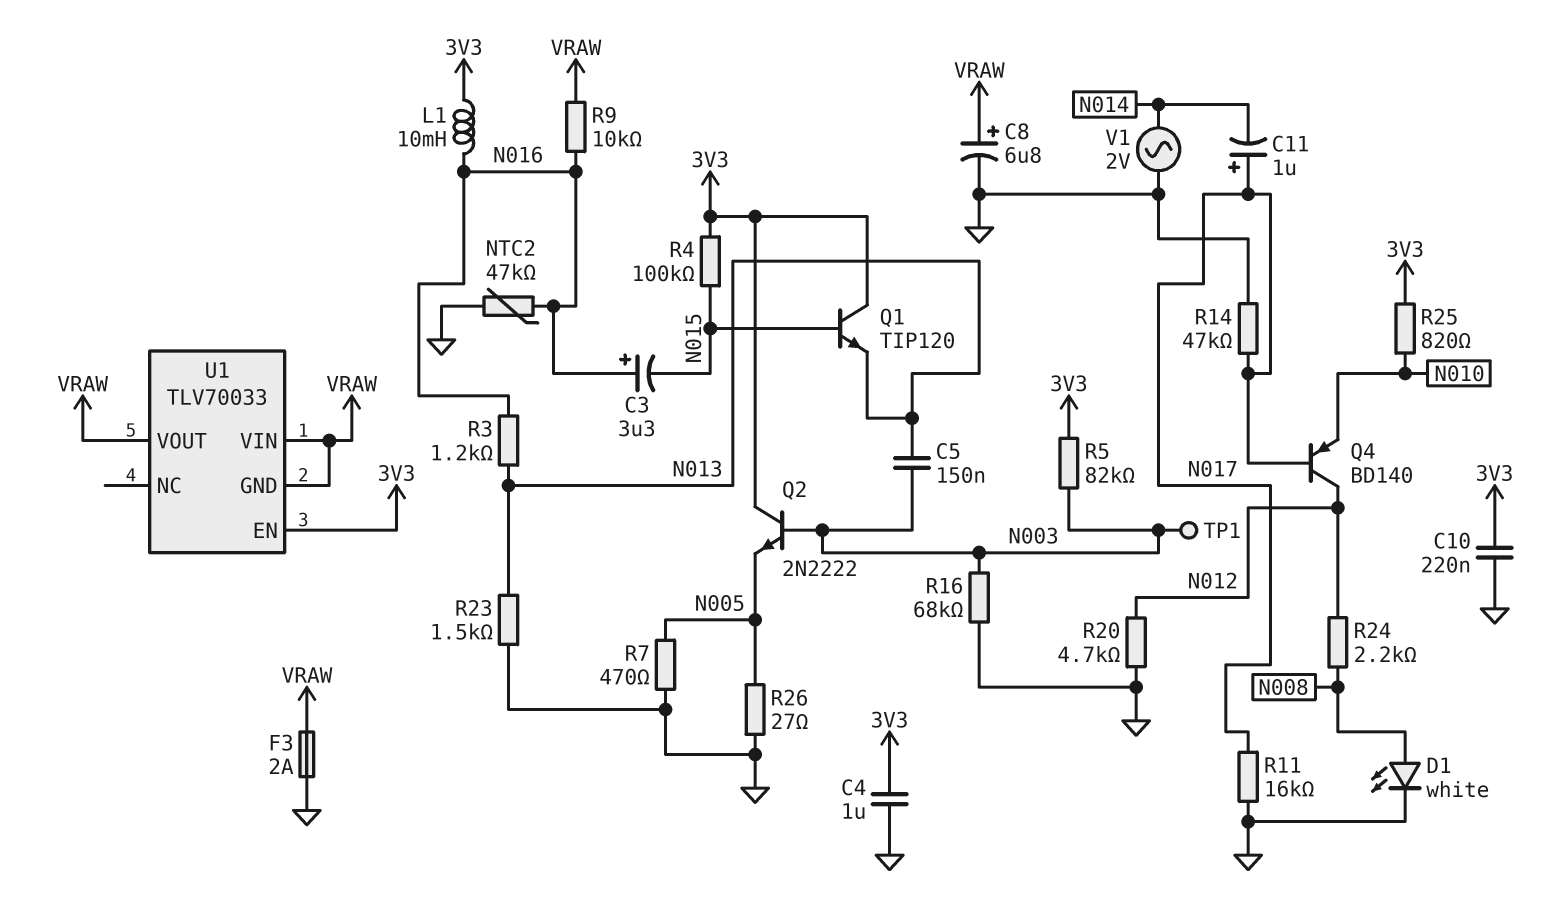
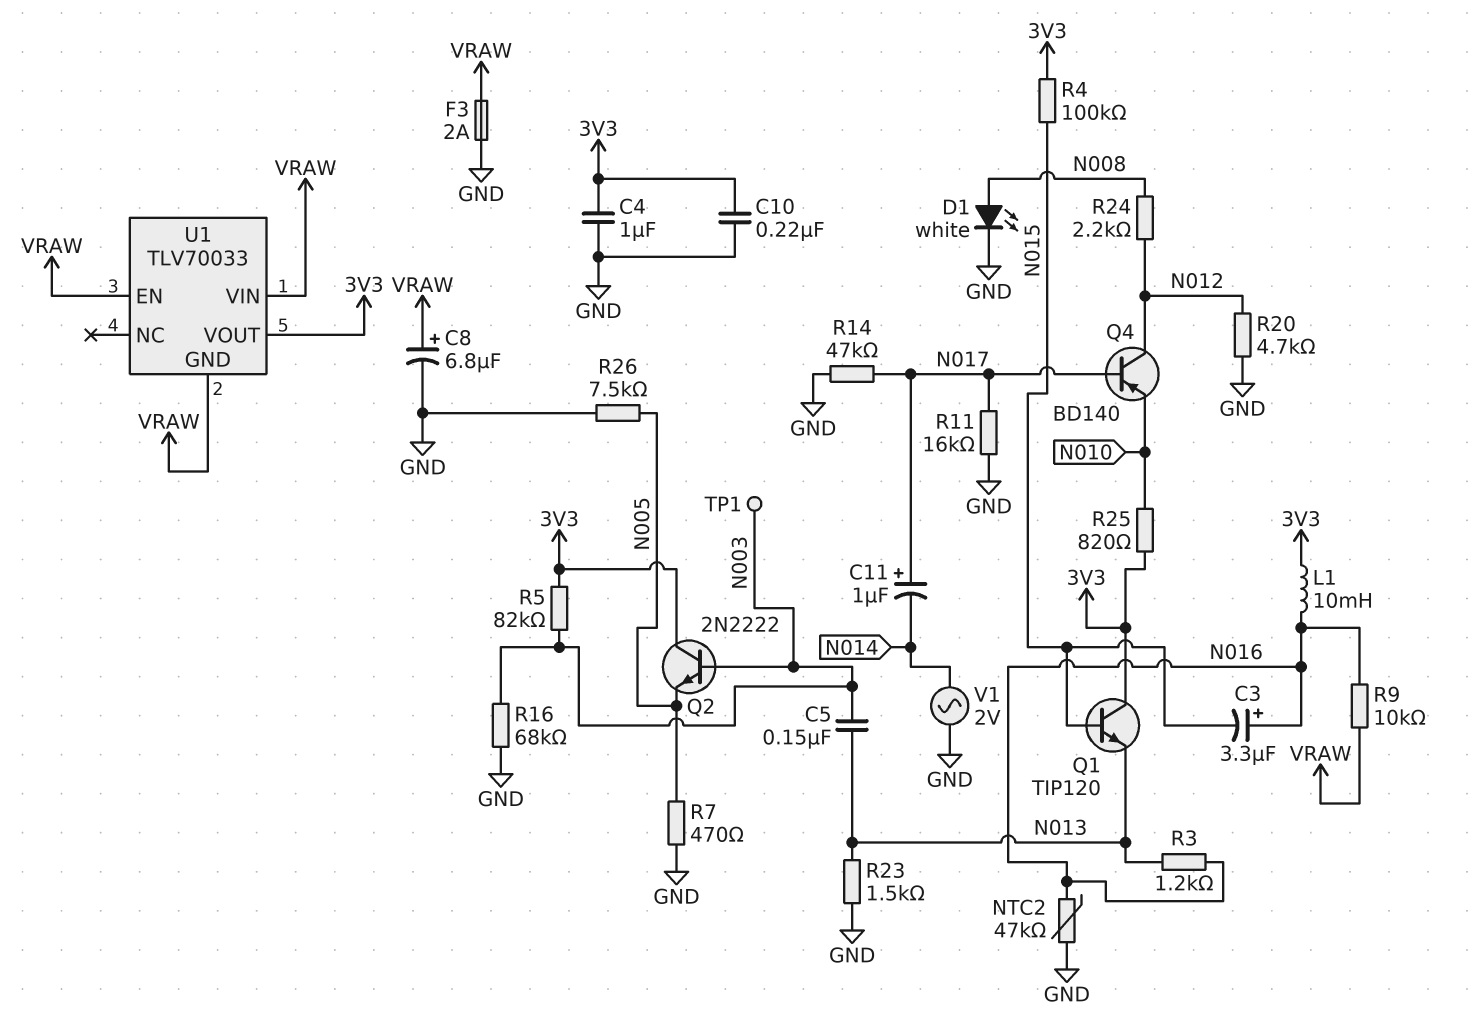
R26: 27 (GND, N005) -> 7.5k (GND, N005)
U1 pin EN: 3V3 -> VRAW
U1 pin VOUT: VRAW -> 3V3

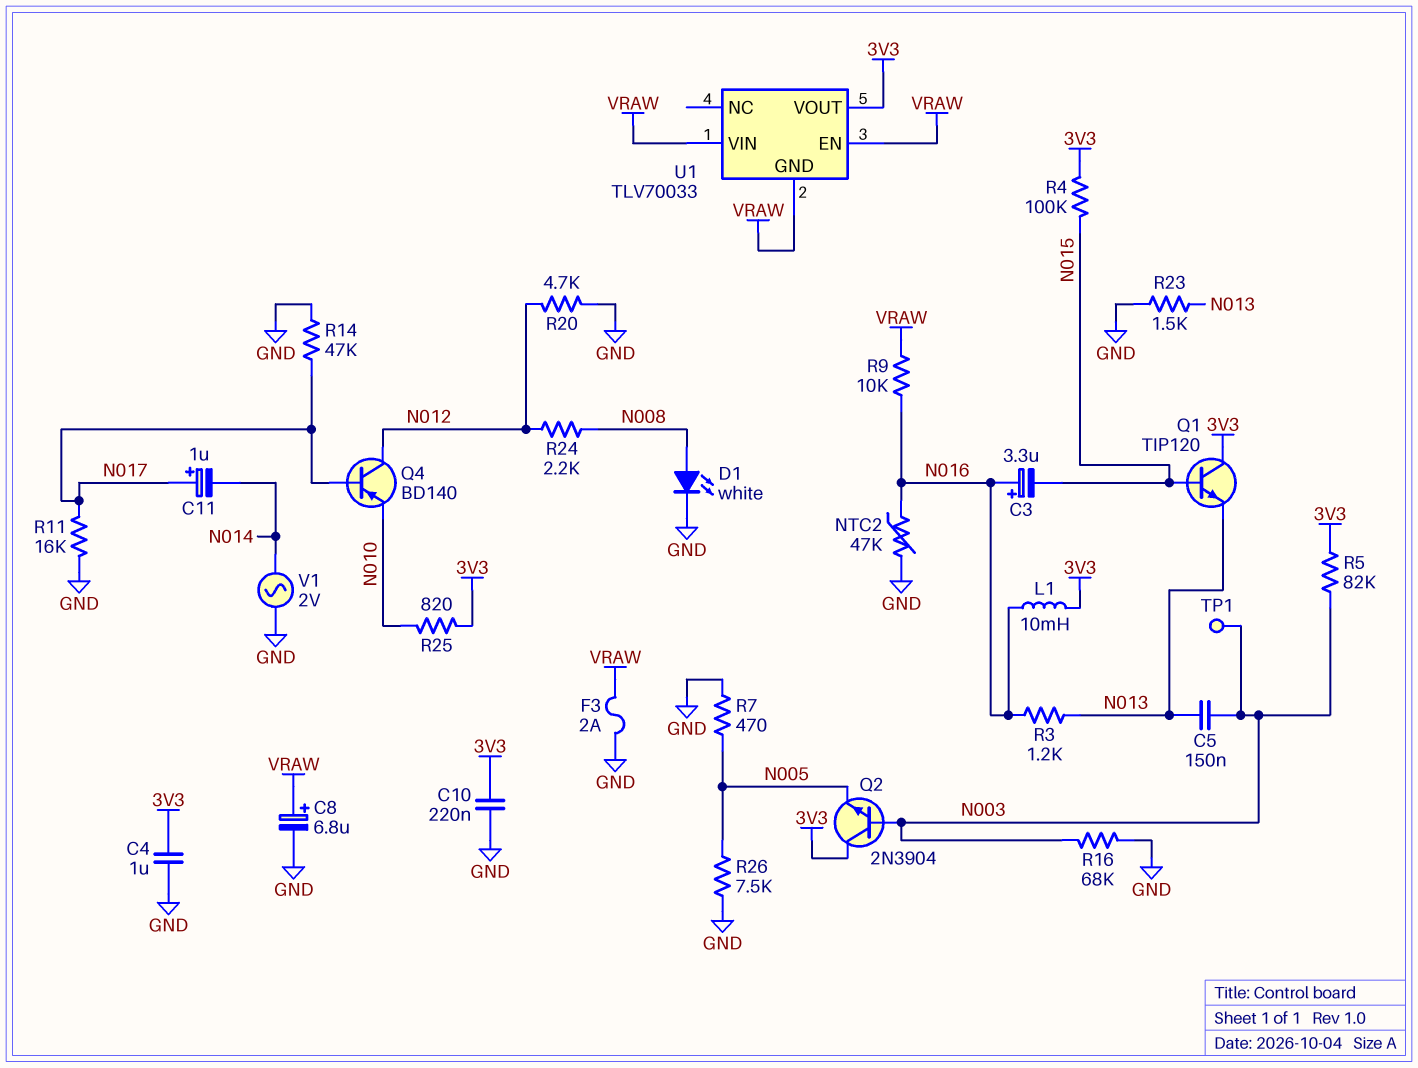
Q2: NPN 2N2222 (B N003, C 3V3, E N005) -> NPN 2N3904 (B N003, C 3V3, E N005)

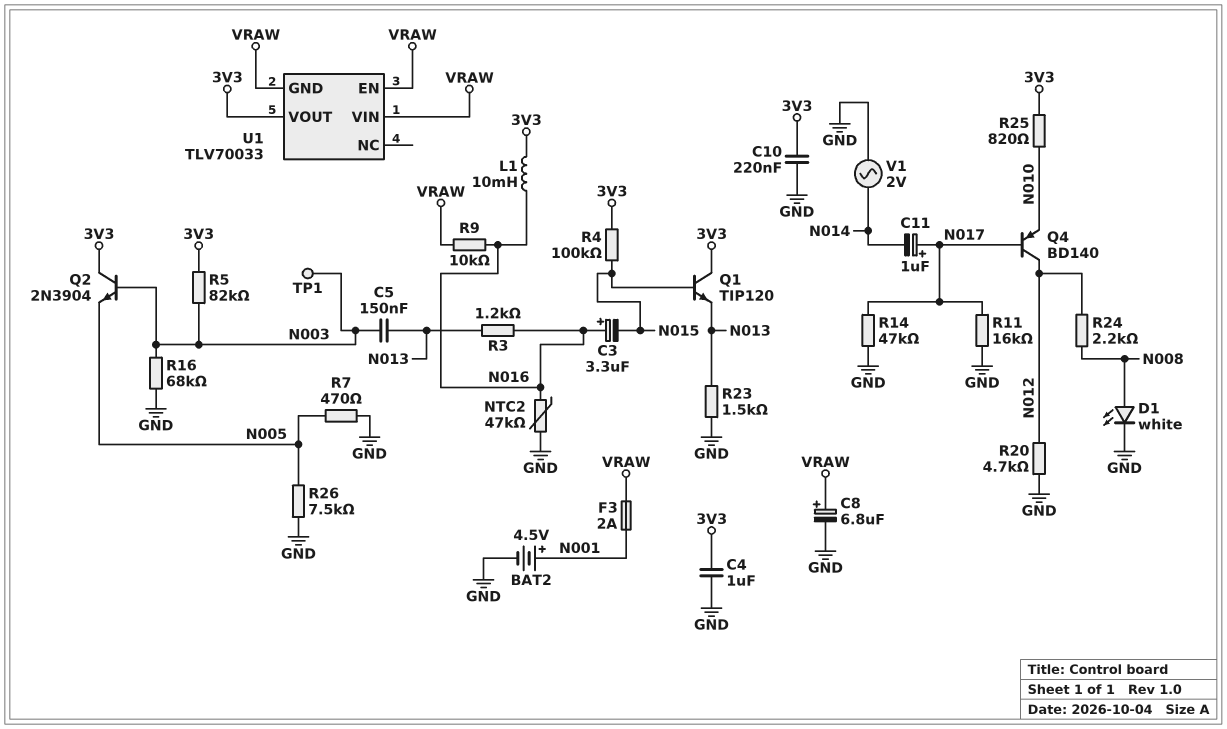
BAT2: none -> 4.5V (plus N001, minus GND)
F3: 2A (GND, VRAW) -> 2A (N001, VRAW)

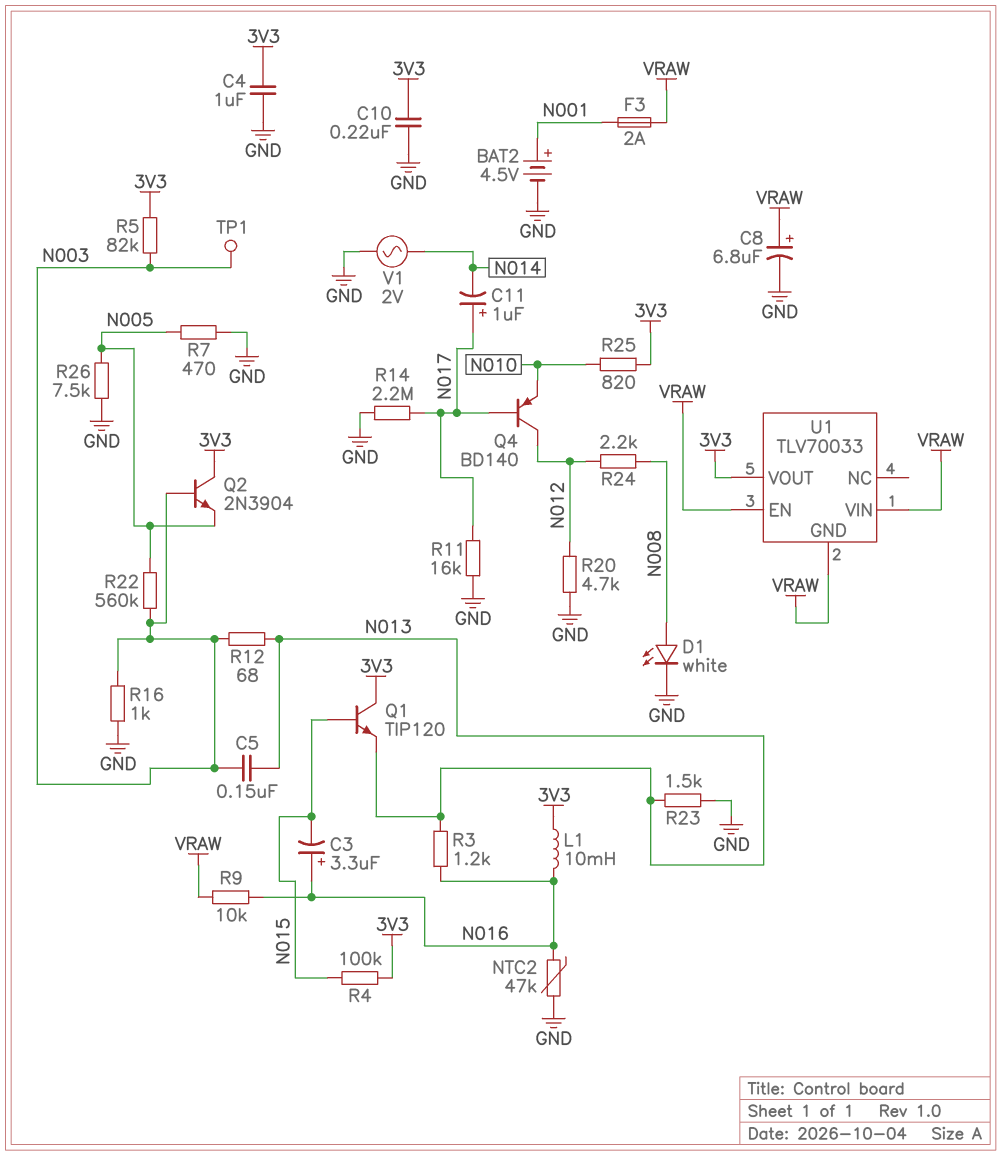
R12: none -> 68 (N003, N013)
R14: 47k (GND, N017) -> 2.2M (GND, N017)
R16: 68k (GND, N003) -> 1k (GND, N003)
R22: none -> 560k (N003, N005)

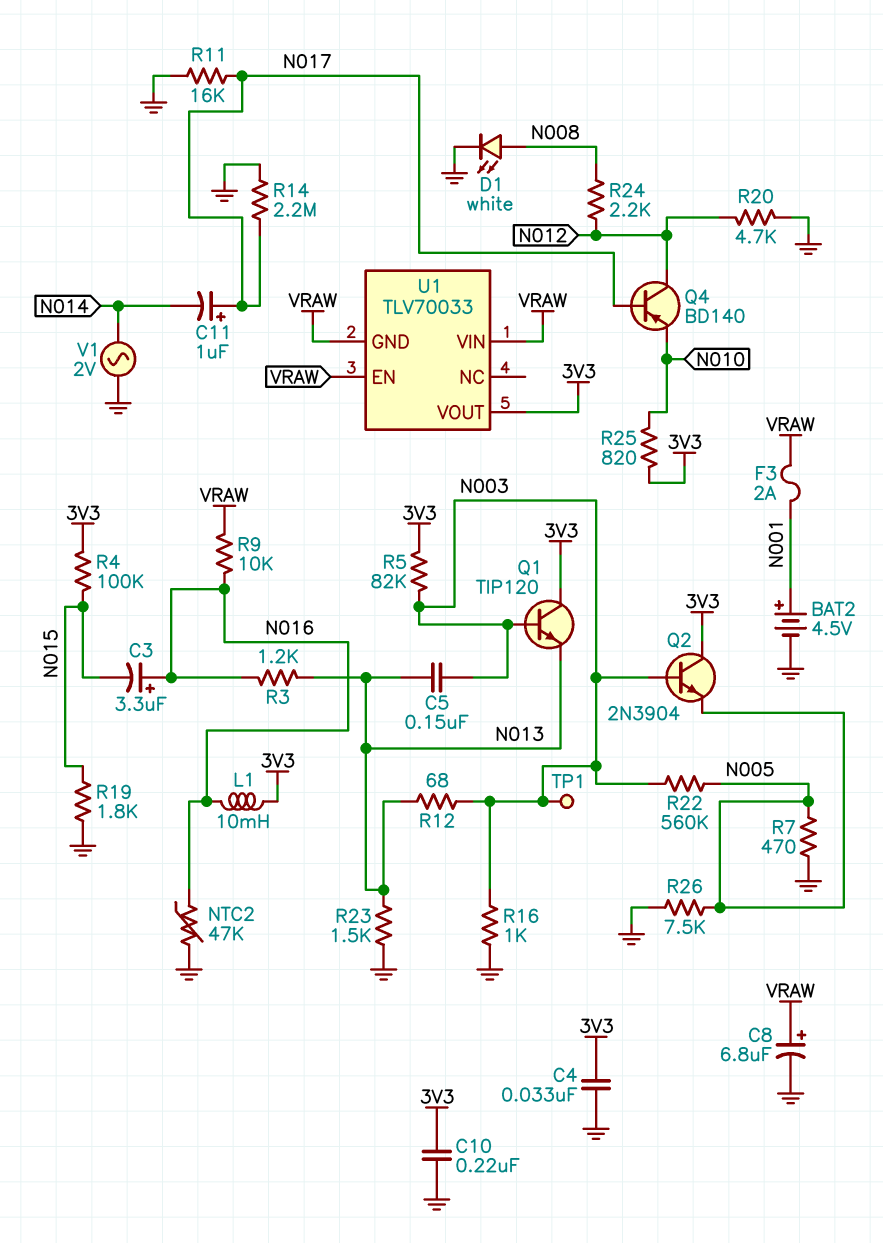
C4: 1uF (3V3, GND) -> 33nF (3V3, GND)
Q1: NPN TIP120 (B N015, C 3V3, E N013) -> NPN TIP120 (B N003, C 3V3, E N013)
R19: none -> 1.8k (GND, N015)

